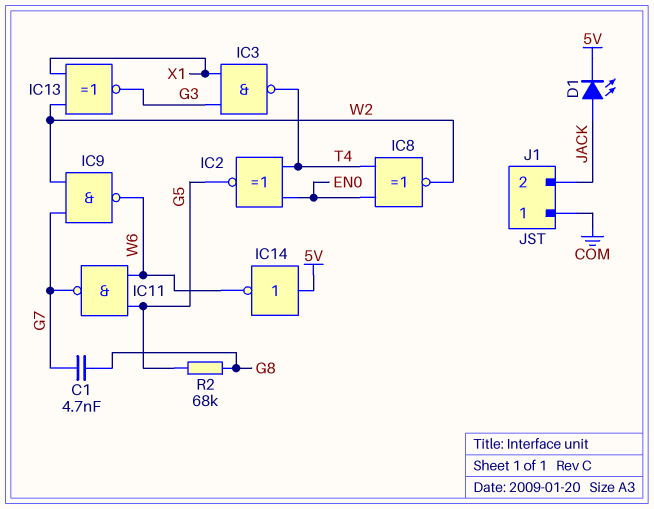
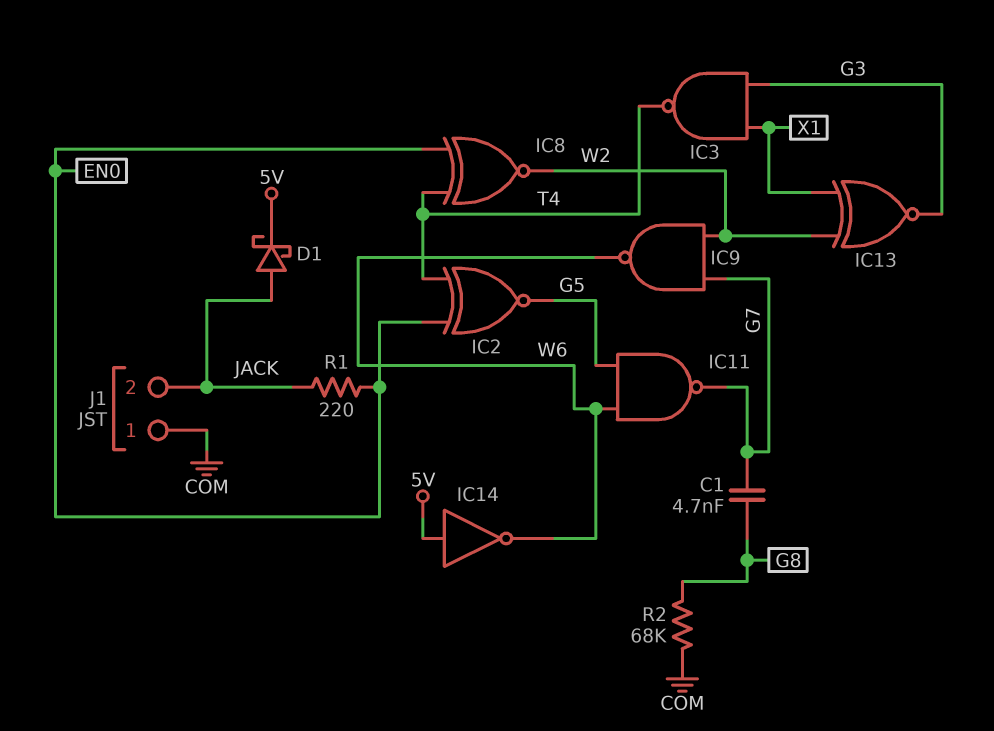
D1: LED (A JACK, K 5V) -> schottky (A JACK, K 5V)
R1: none -> 220 (EN0, JACK)
R2: 68k (G5, G8) -> 68k (COM, G8)

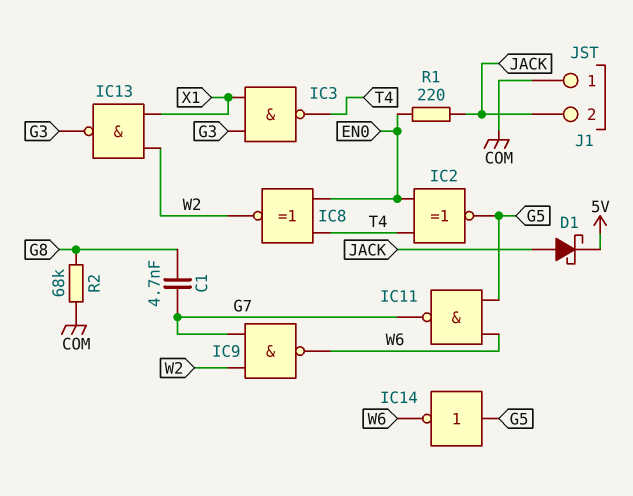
IC13: XNOR (in W2, in X1, out G3) -> NAND (in W2, in X1, out G3)
IC14: NOT (in 5V, out W6) -> NOT (in G5, out W6)

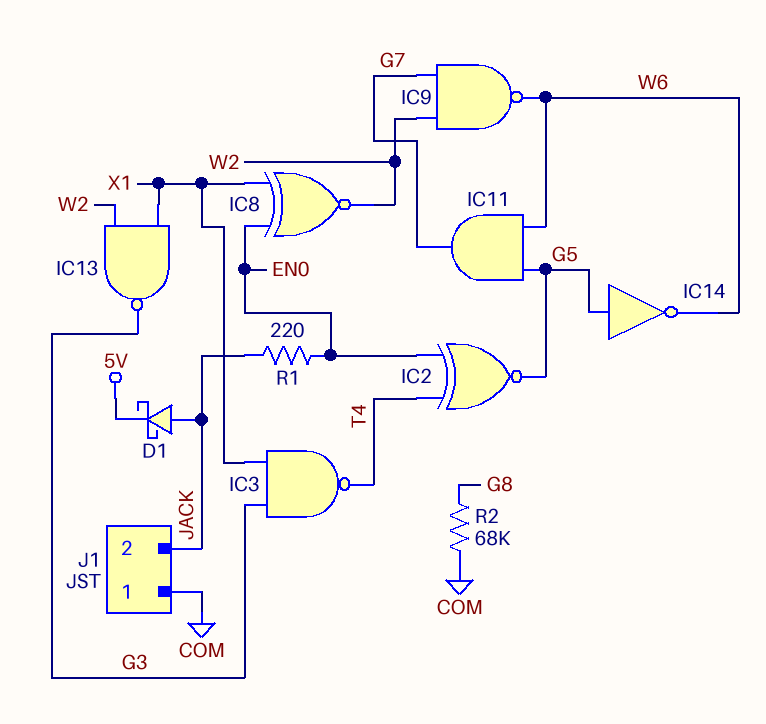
C1: 4.7nF (G7, G8) -> none
IC8: XNOR (in EN0, in T4, out W2) -> XNOR (in EN0, in X1, out W2)
IC11: NAND (in G5, in W6, out G7) -> AND (in G5, in W6, out G7)

